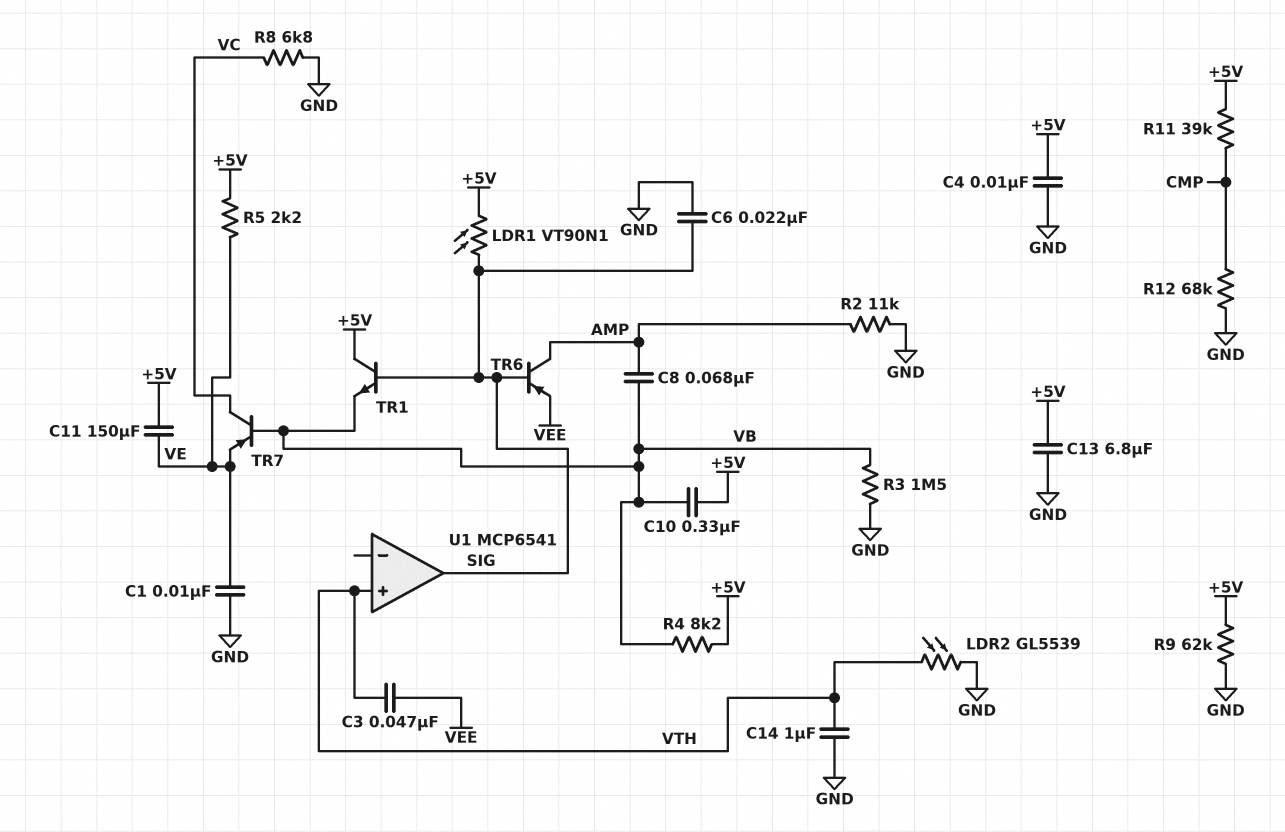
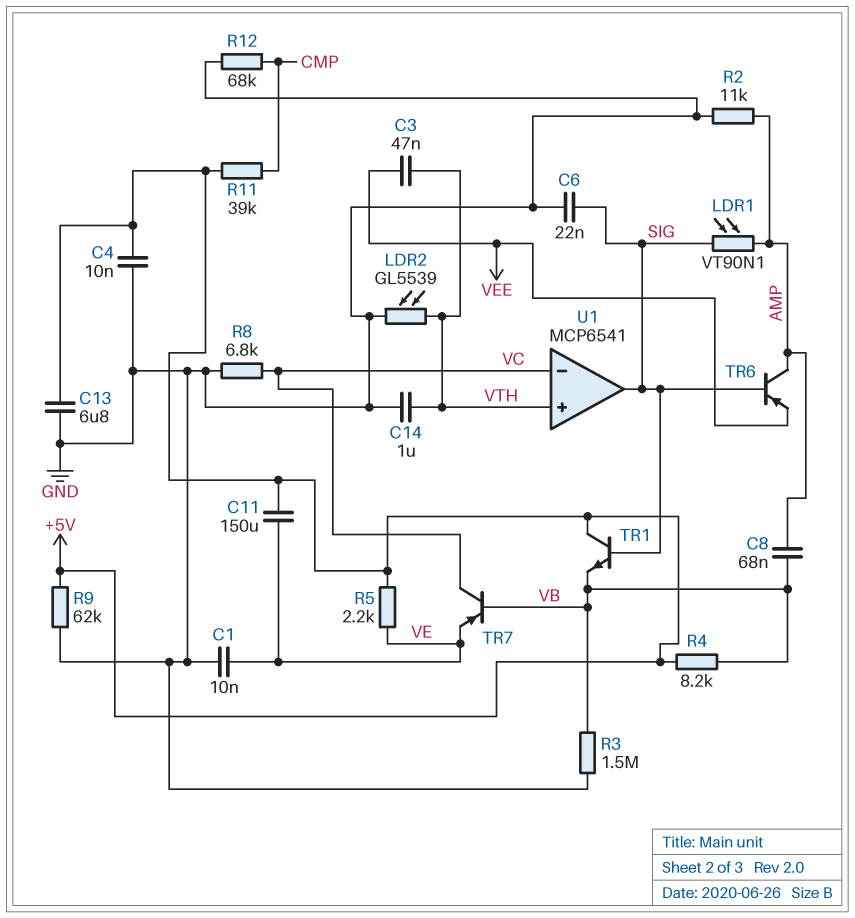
C10: 330nF (+5V, VB) -> none
LDR1: VT90N1 (+5V, SIG) -> VT90N1 (AMP, SIG)
U1 pin in-: none -> VC

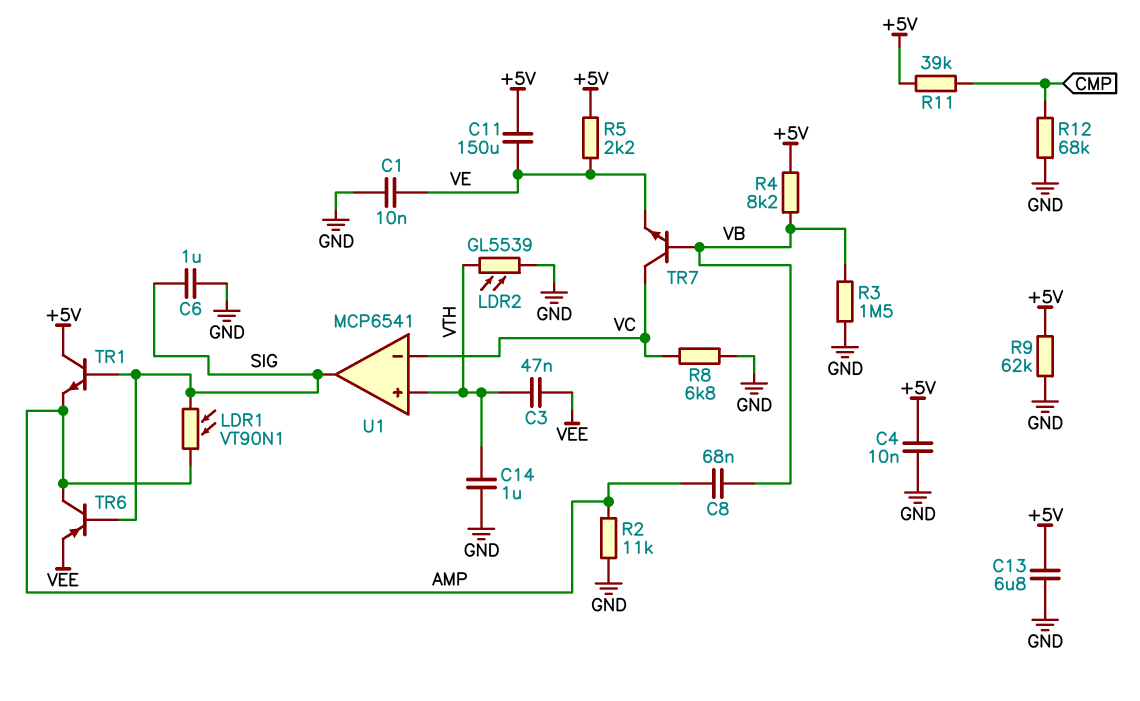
C6: 22nF (GND, SIG) -> 1uF (GND, SIG)
TR1: NPN (B SIG, C +5V, E VB) -> NPN (B SIG, C +5V, E AMP)
TR7: PNP (B VB, C VC, E VE) -> NPN (B VB, C VC, E VE)

